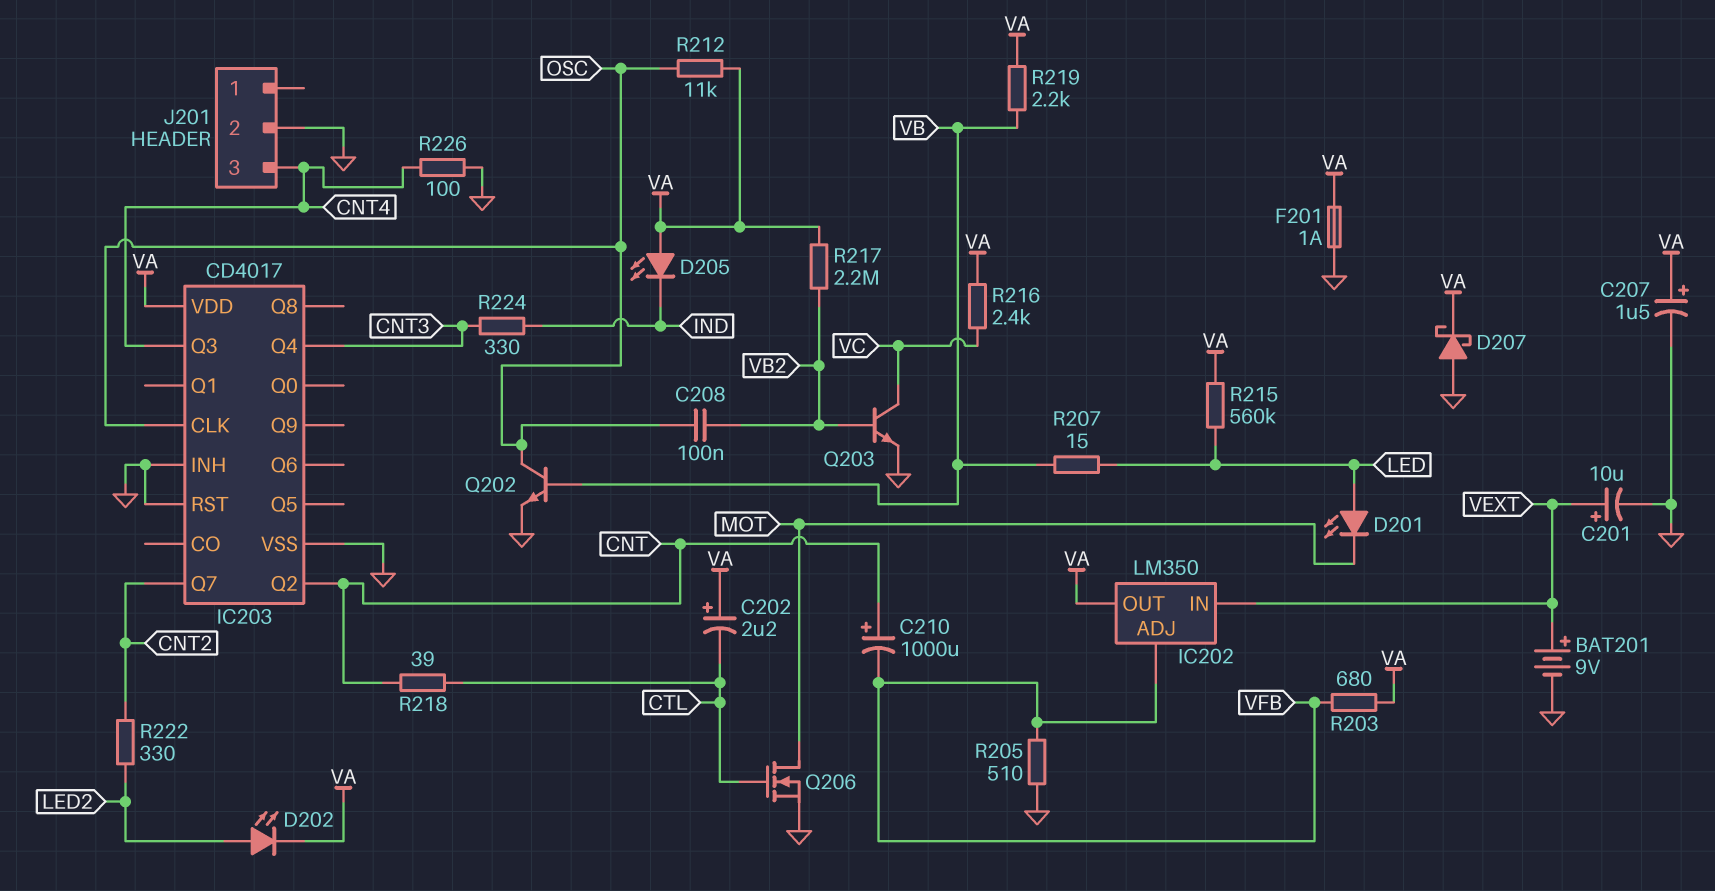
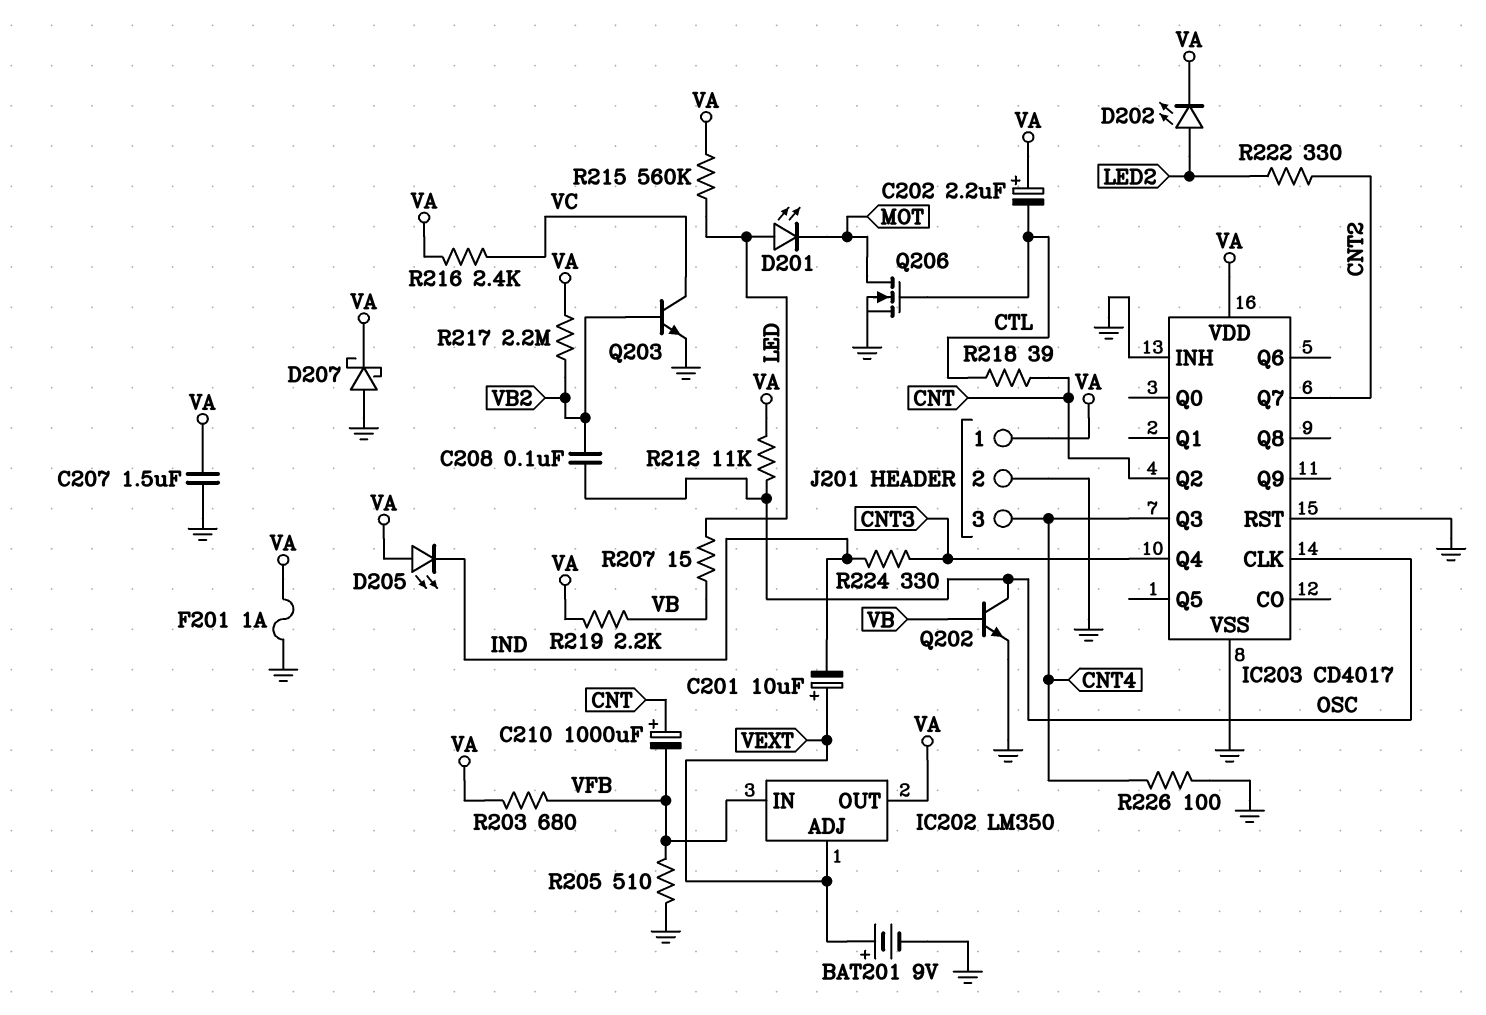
C201: 10uF (plus VEXT, minus GND) -> 10uF (plus VEXT, minus IND)
C207: 1.5uF (plus VA, minus GND) -> 1.5uF (GND, VA)
IC202 pin ADJ: VFB -> VEXT
IC202 pin IN: VEXT -> VFB
J201 pin 1: none -> VA

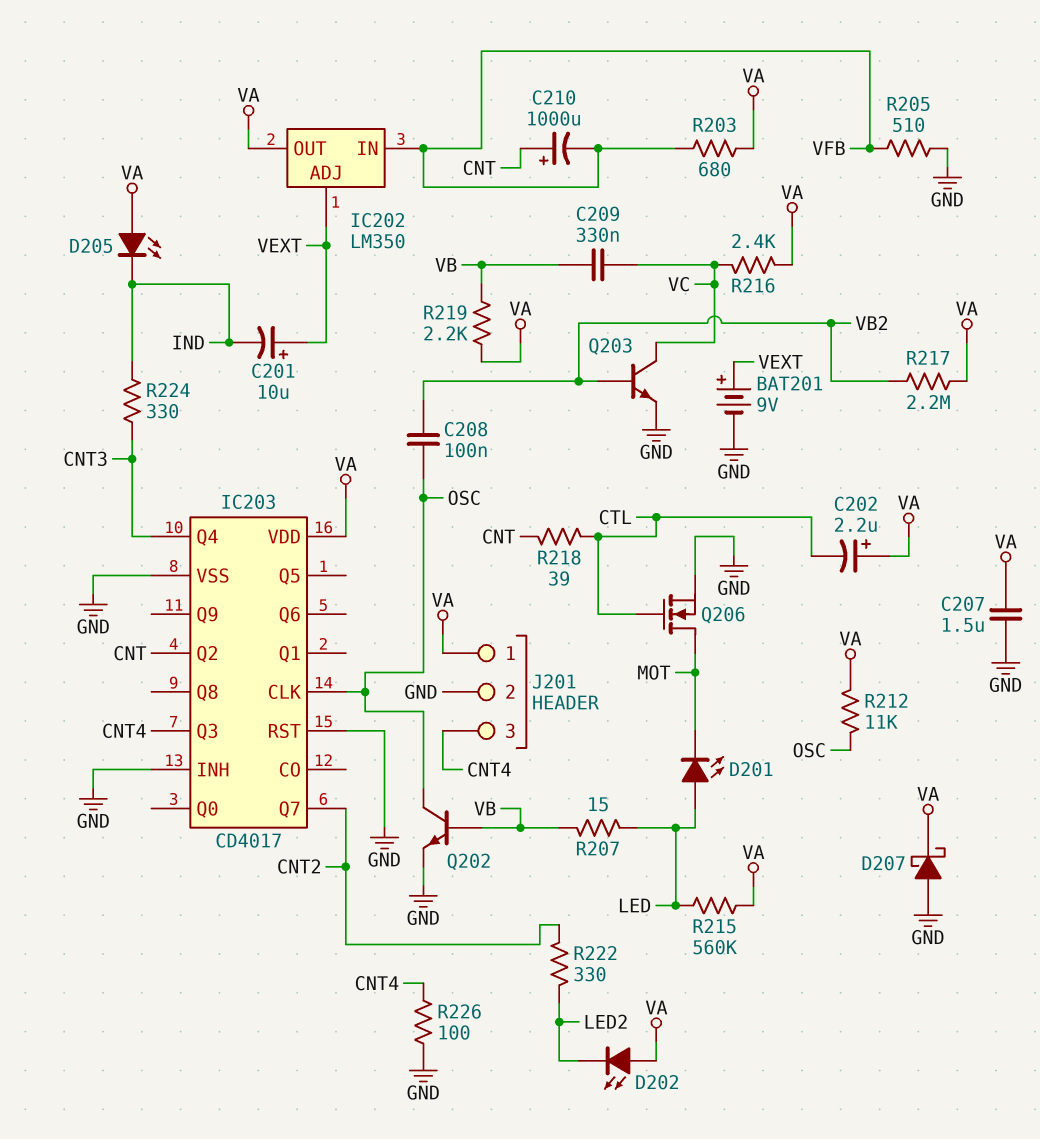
C209: none -> 330nF (VB, VC)
D202: LED (A LED2, K VA) -> LED (A VA, K LED2)
F201: 1A (GND, VA) -> none

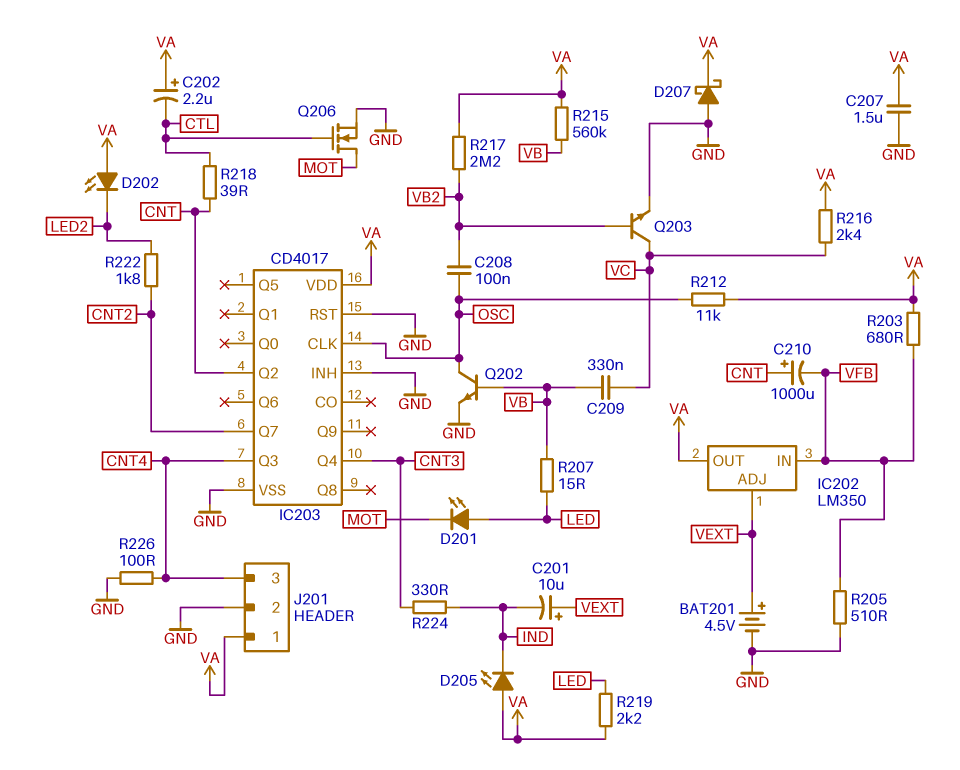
BAT201: 9V (plus VEXT, minus GND) -> 4.5V (plus VEXT, minus GND)
R215: 560k (LED, VA) -> 560k (VA, VB)
R219: 2.2k (VA, VB) -> 2.2k (LED, VA)
R222: 330 (CNT2, LED2) -> 1.8k (CNT2, LED2)

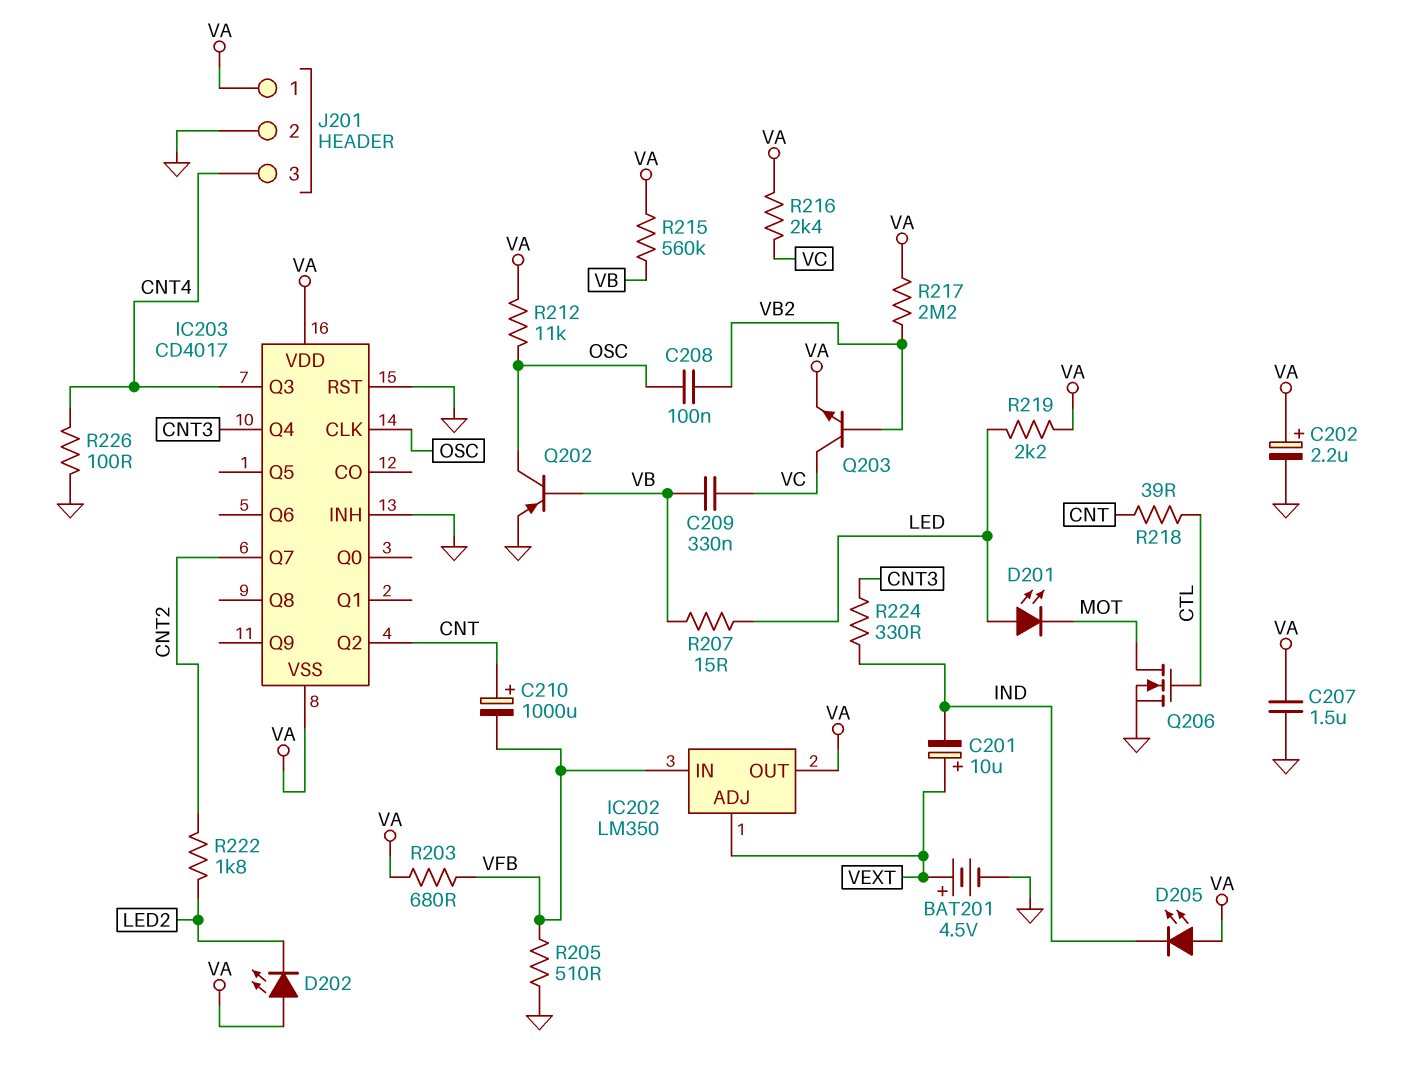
C202: 2.2uF (plus VA, minus CTL) -> 2.2uF (plus VA, minus GND)
D207: schottky (A GND, K VA) -> none
IC203 pin VSS: GND -> VA
Q202: NPN (B VB, C OSC, E GND) -> PNP (B VB, C OSC, E GND)
Q203: NPN (B VB2, C VC, E GND) -> NPN (B VB2, C VC, E VA)

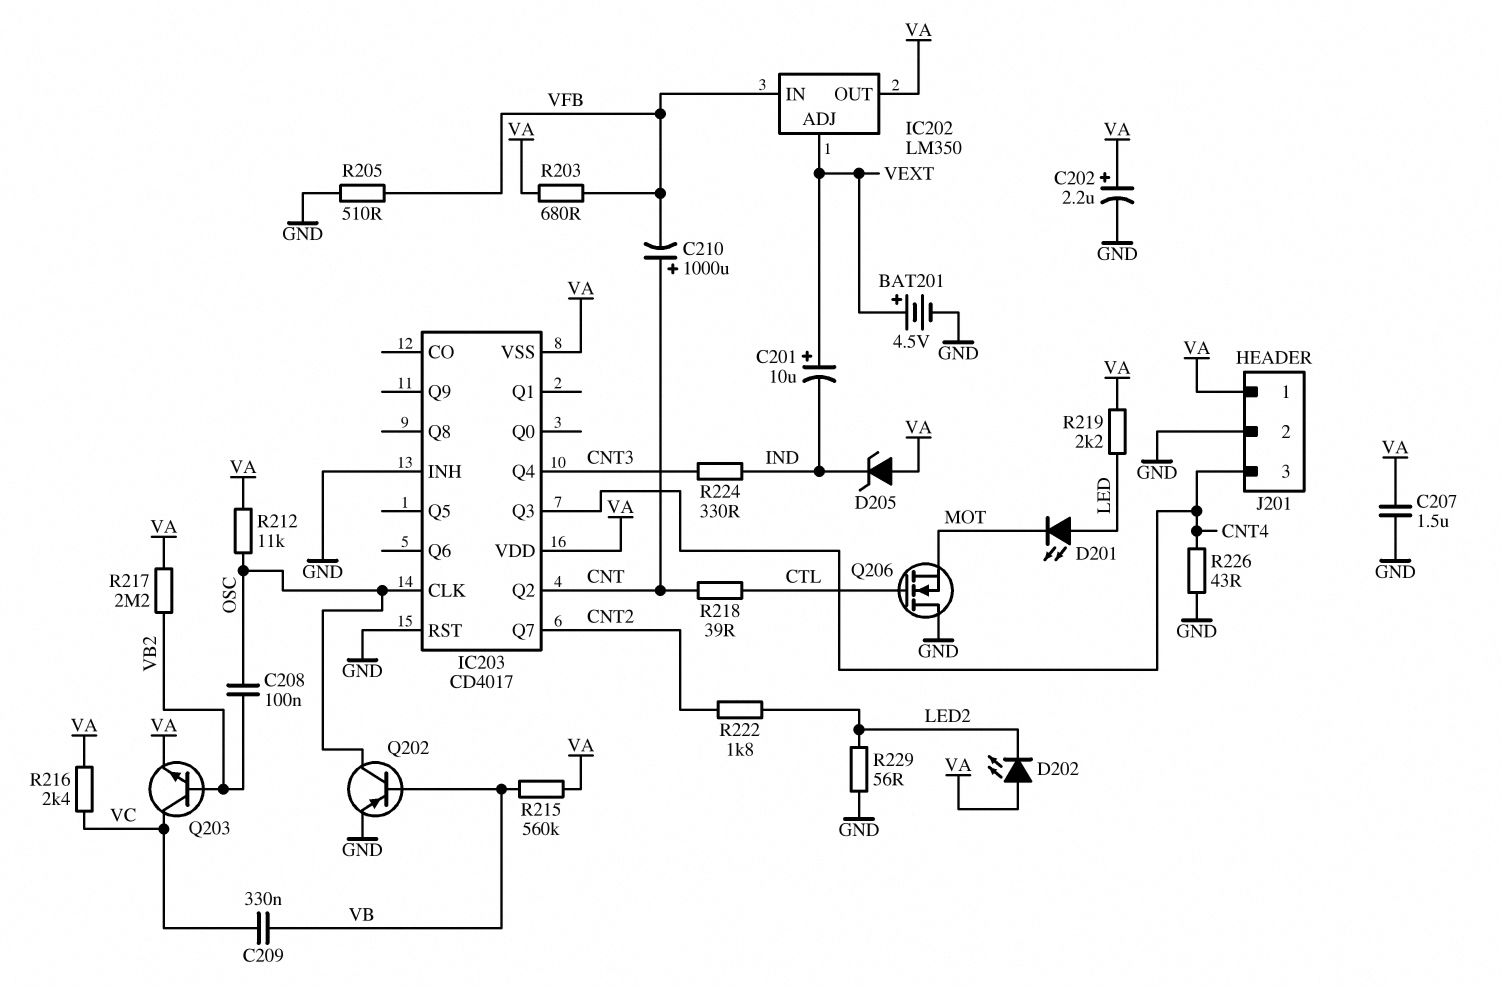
D205: LED (A VA, K IND) -> zener (A VA, K IND)
Q206: NMOS (G CTL, D MOT, S GND) -> NMOS (G CTL, D GND, S MOT)
R207: 15 (LED, VB) -> none
R226: 100 (CNT4, GND) -> 43 (CNT4, GND)
R229: none -> 56 (GND, LED2)

